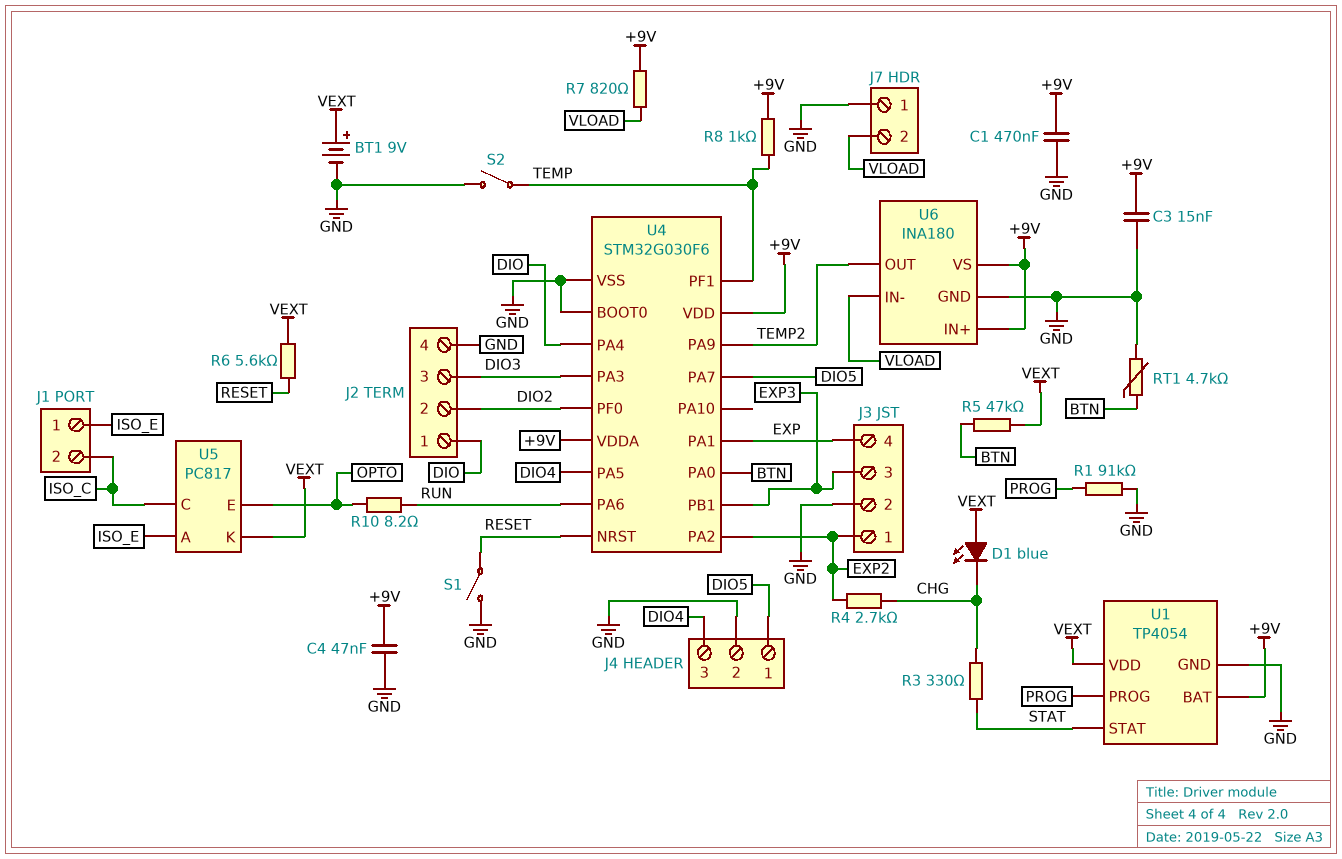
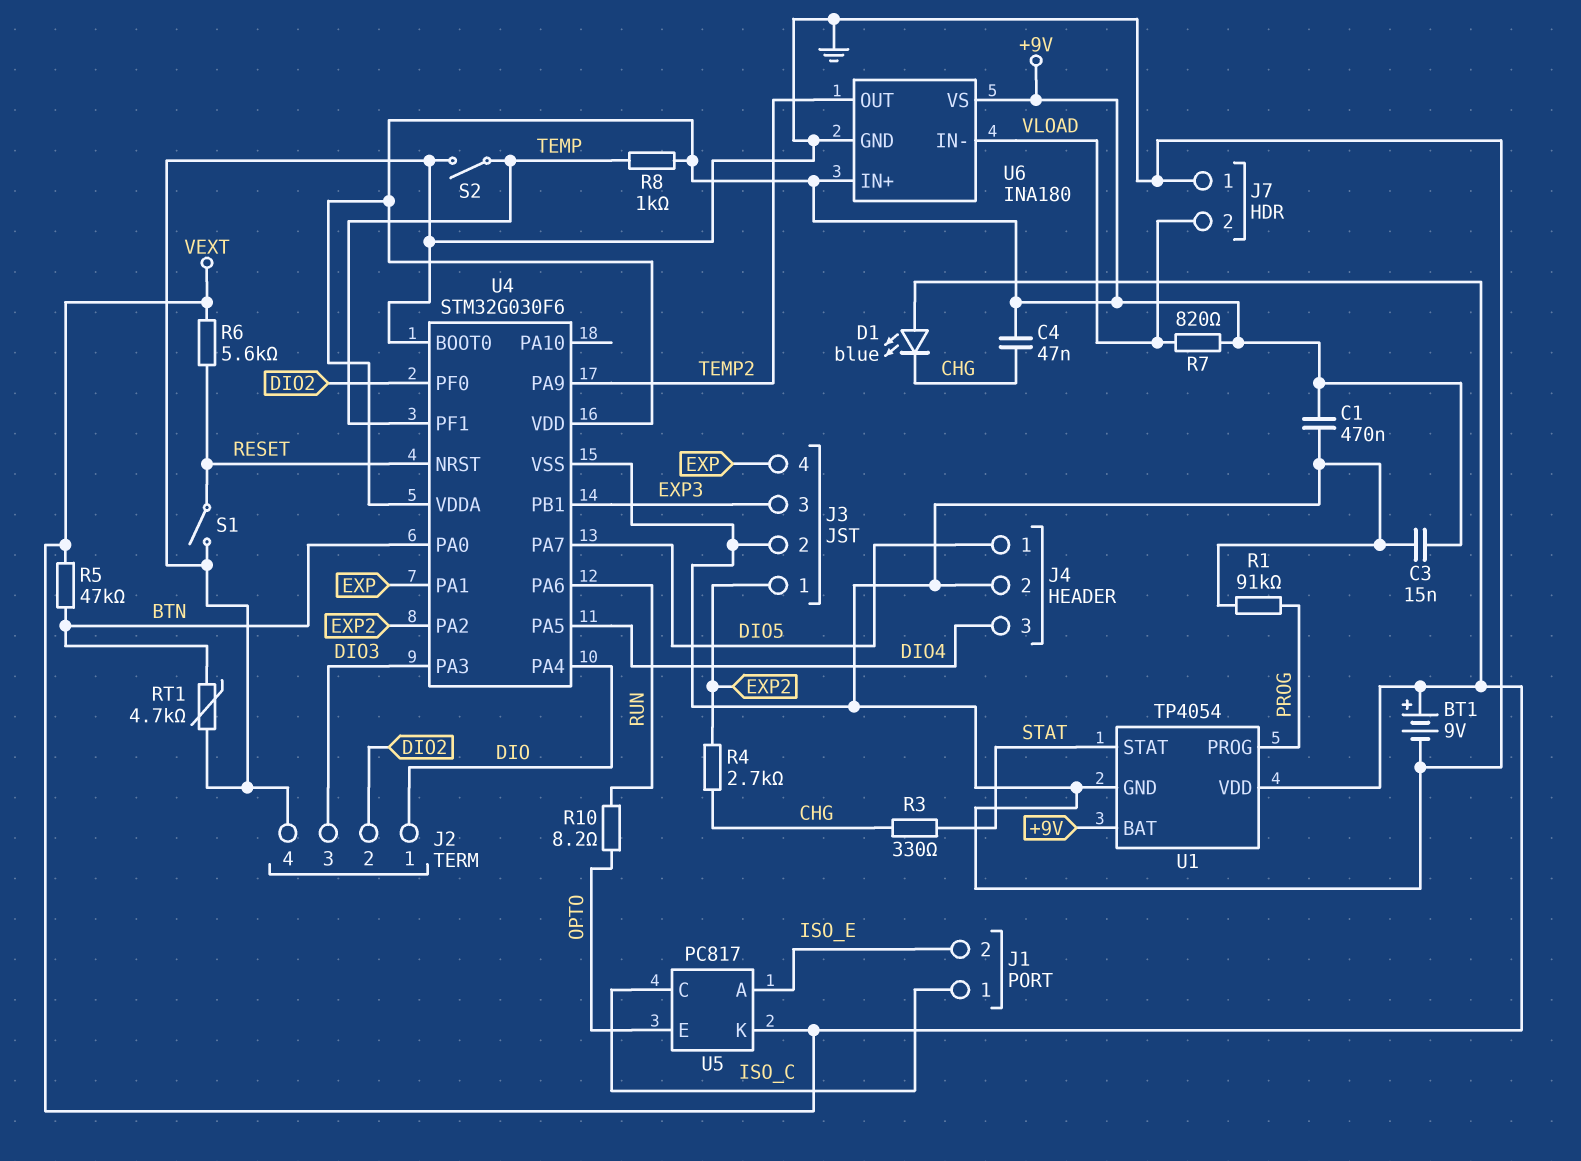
C4: 47nF (+9V, GND) -> 47nF (+9V, CHG)
J1 pin 1: ISO_E -> ISO_C
J1 pin 2: ISO_C -> ISO_E

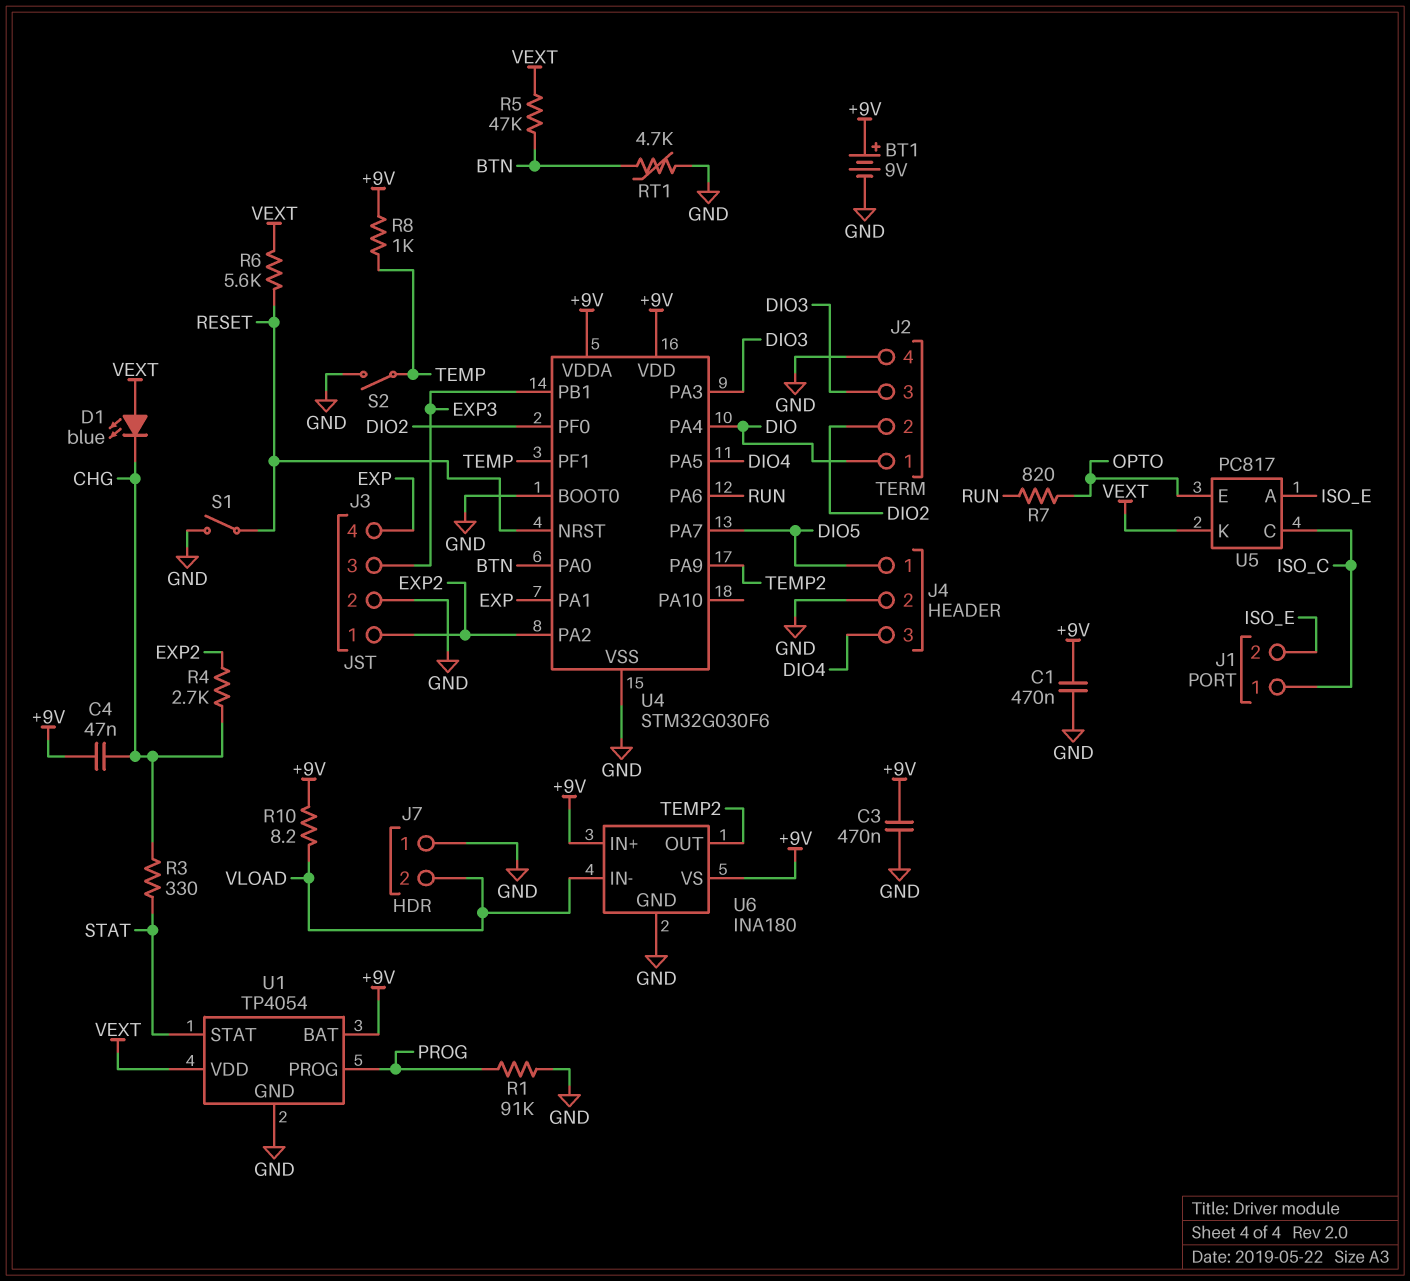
BT1: 9V (plus VEXT, minus GND) -> 9V (plus +9V, minus GND)
C3: 15nF (+9V, GND) -> 470nF (+9V, GND)
R7: 820 (+9V, VLOAD) -> 820 (OPTO, RUN)
R10: 8.2 (OPTO, RUN) -> 8.2 (+9V, VLOAD)

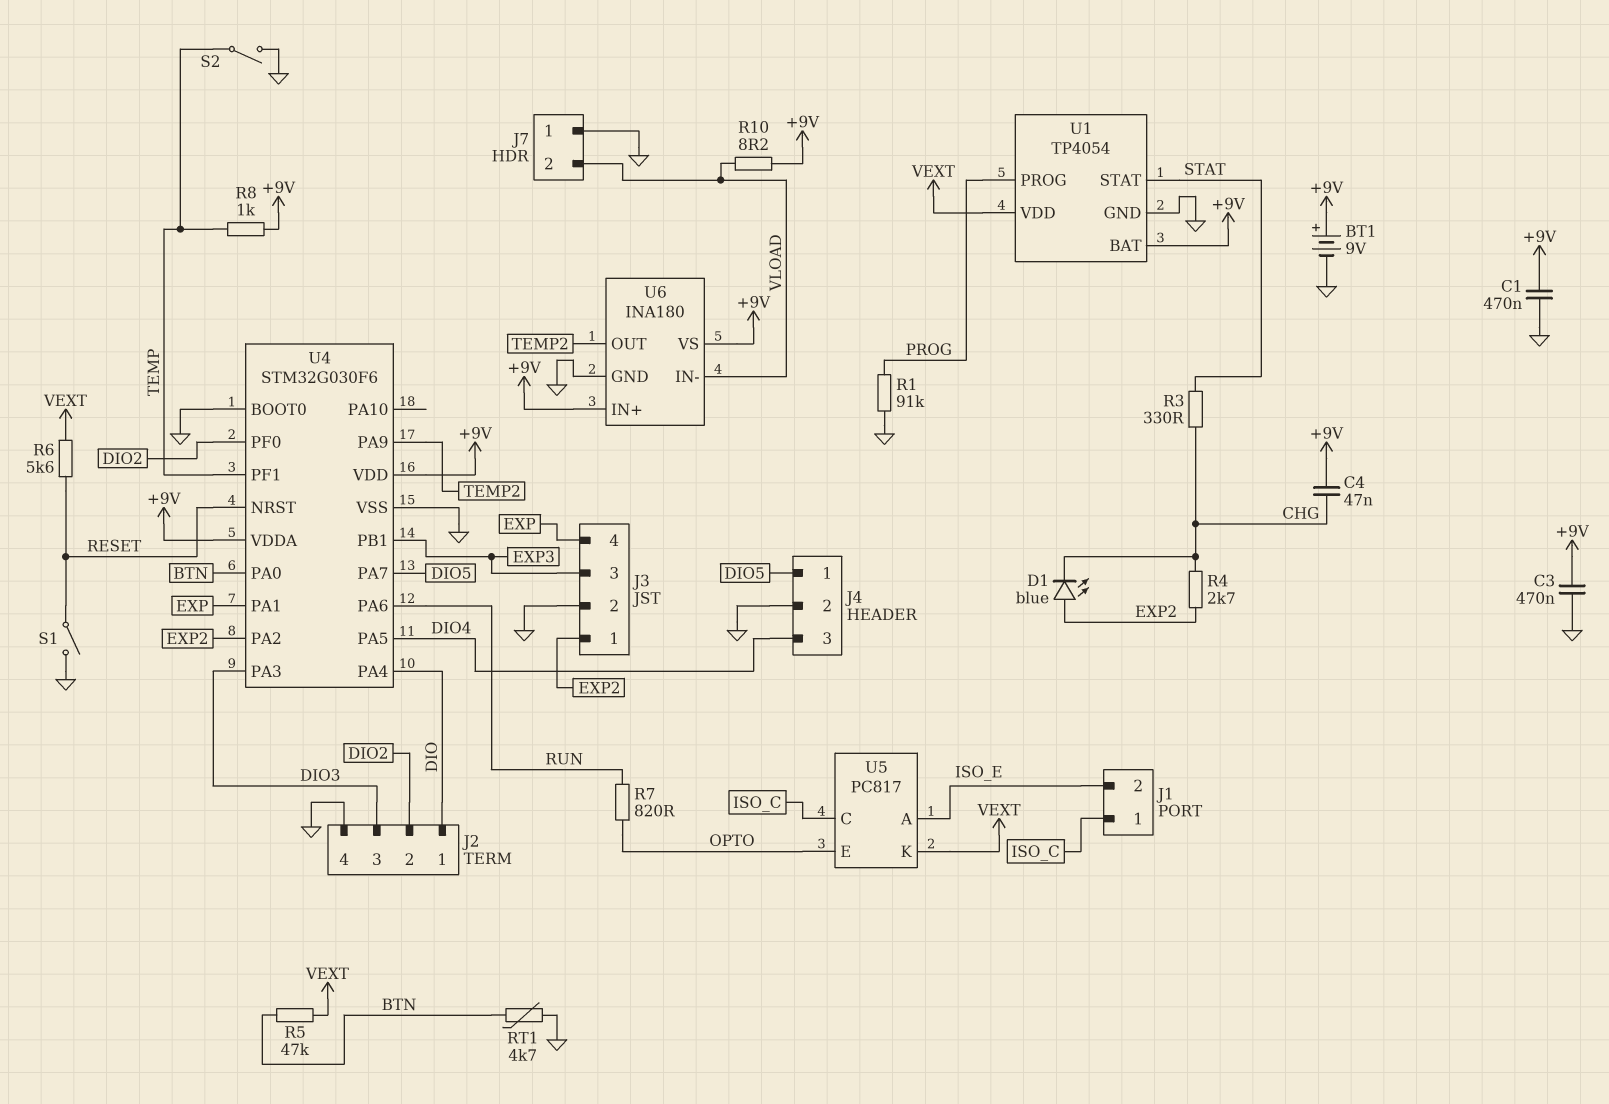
D1: LED blue (A VEXT, K CHG) -> LED blue (A EXP2, K CHG)

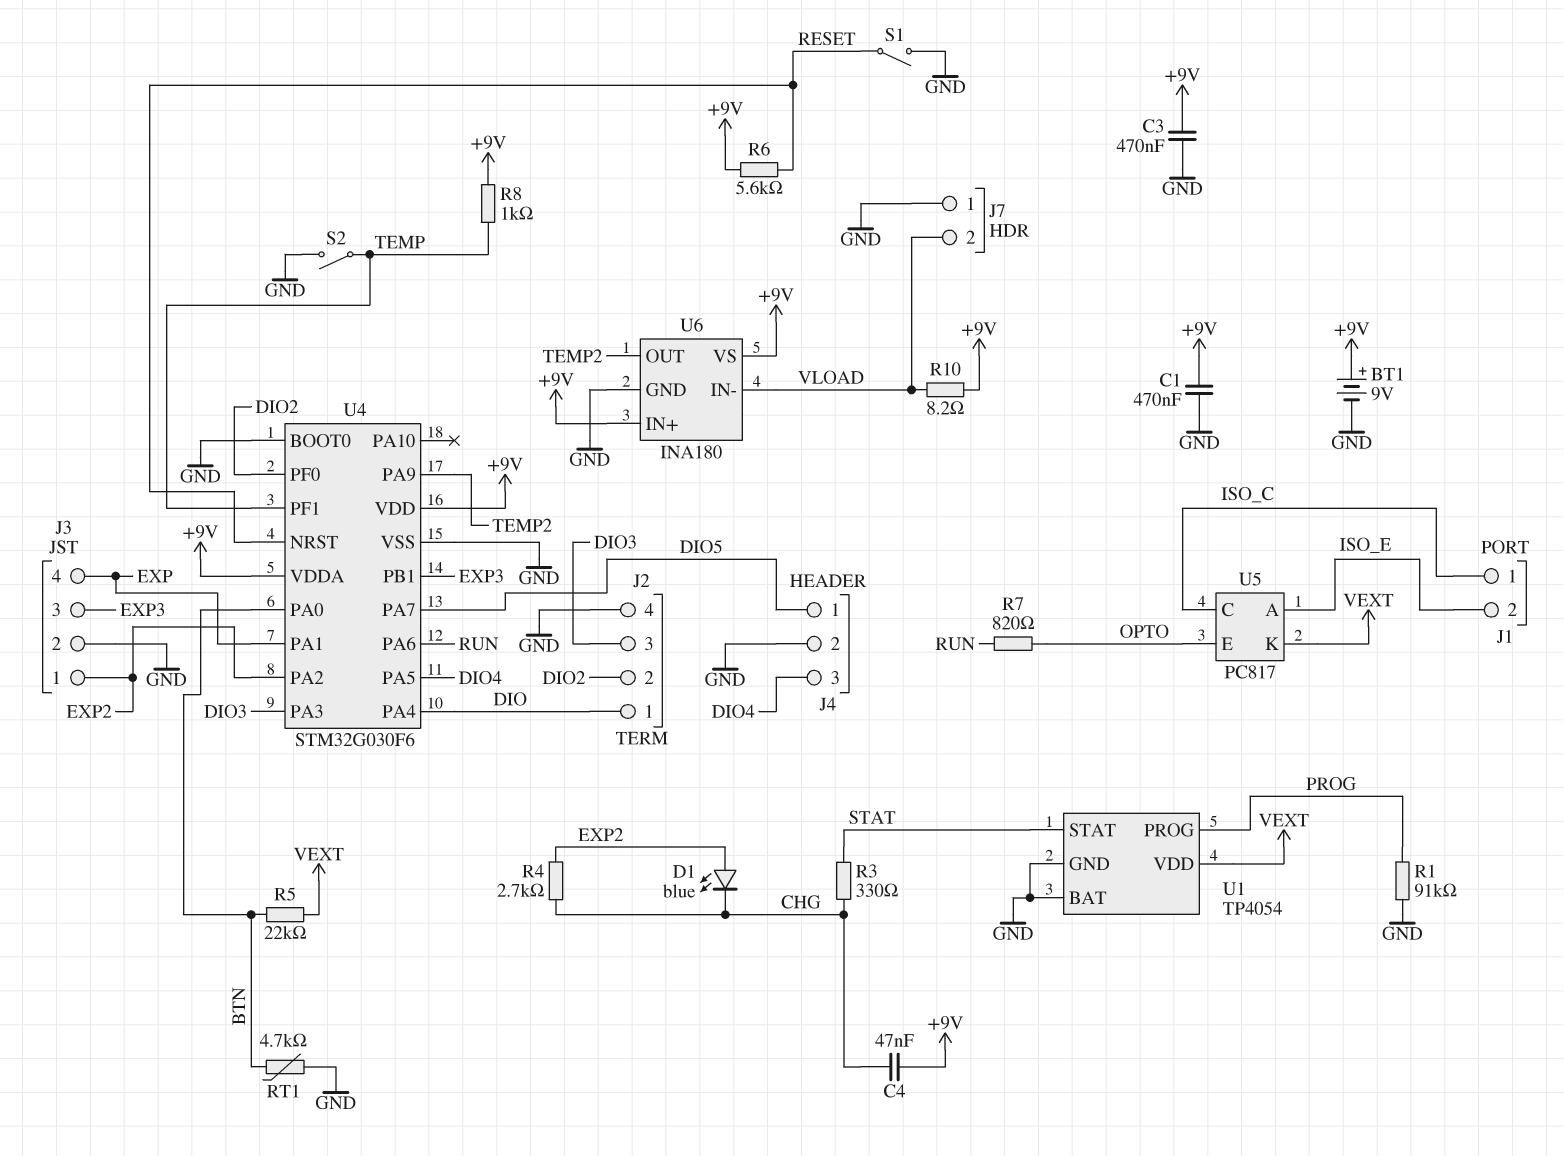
R5: 47k (BTN, VEXT) -> 22k (BTN, VEXT)
R6: 5.6k (RESET, VEXT) -> 5.6k (+9V, RESET)
U1 pin BAT: +9V -> GND

